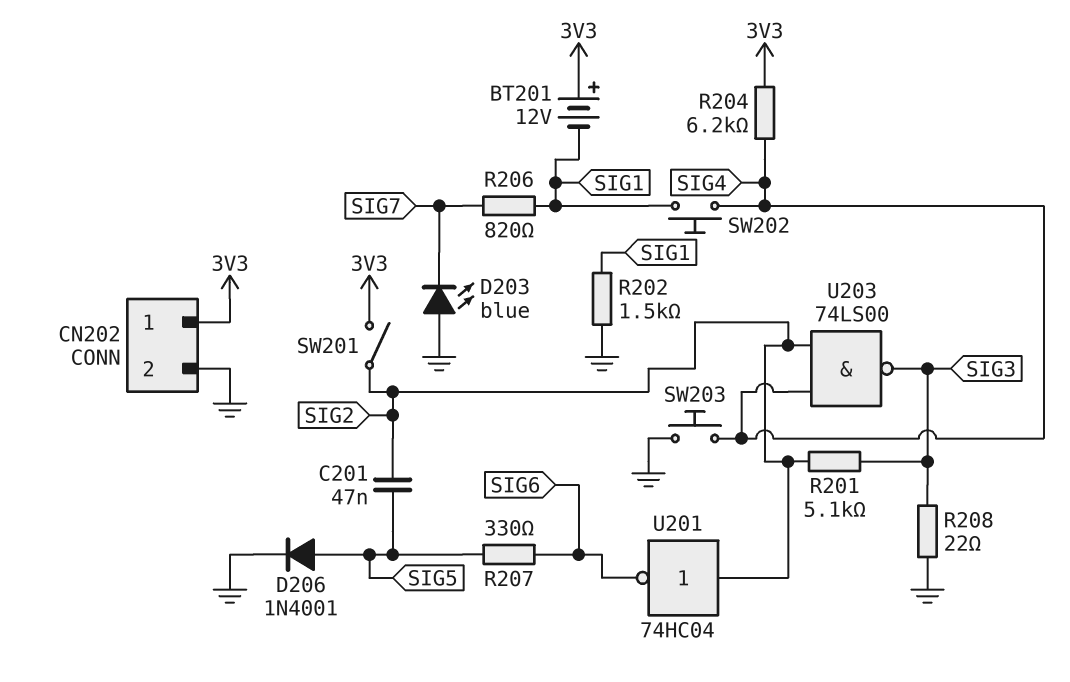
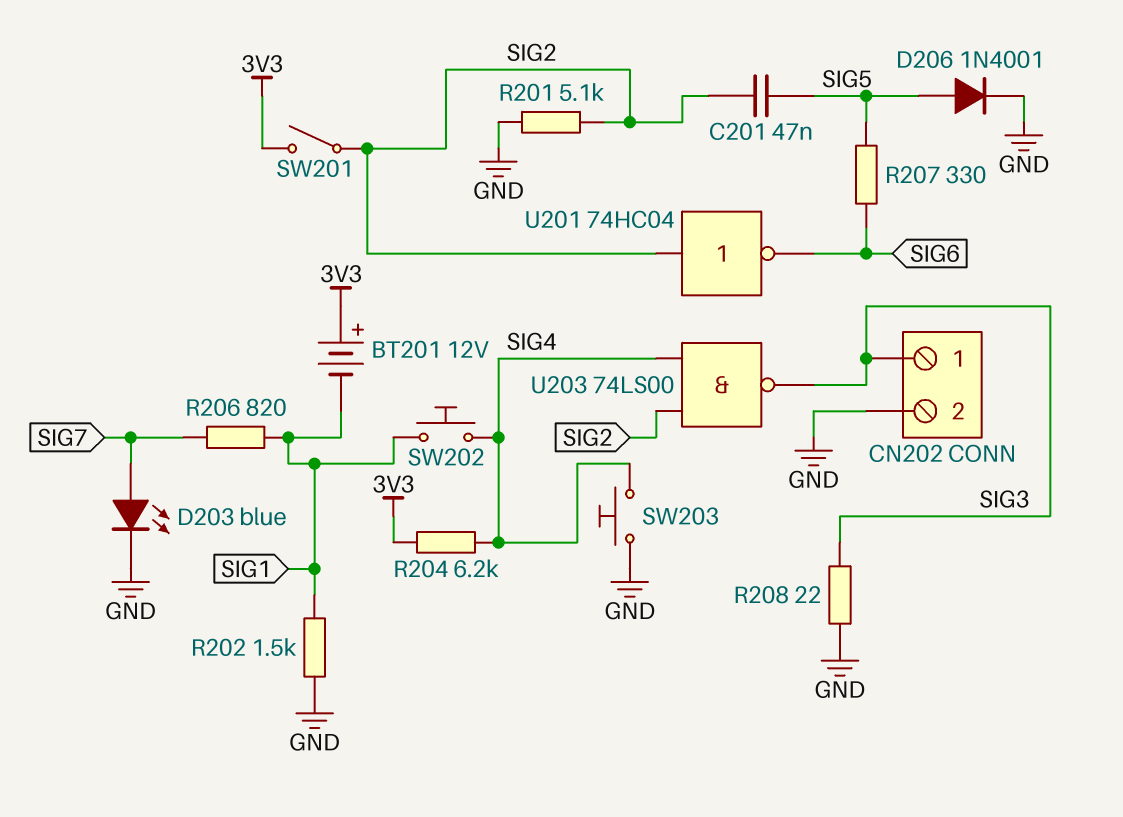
CN202 pin 1: 3V3 -> SIG3
D203: LED blue (A GND, K SIG7) -> LED blue (A SIG7, K GND)
R201: 5.1k (SIG2, SIG3) -> 5.1k (GND, SIG2)

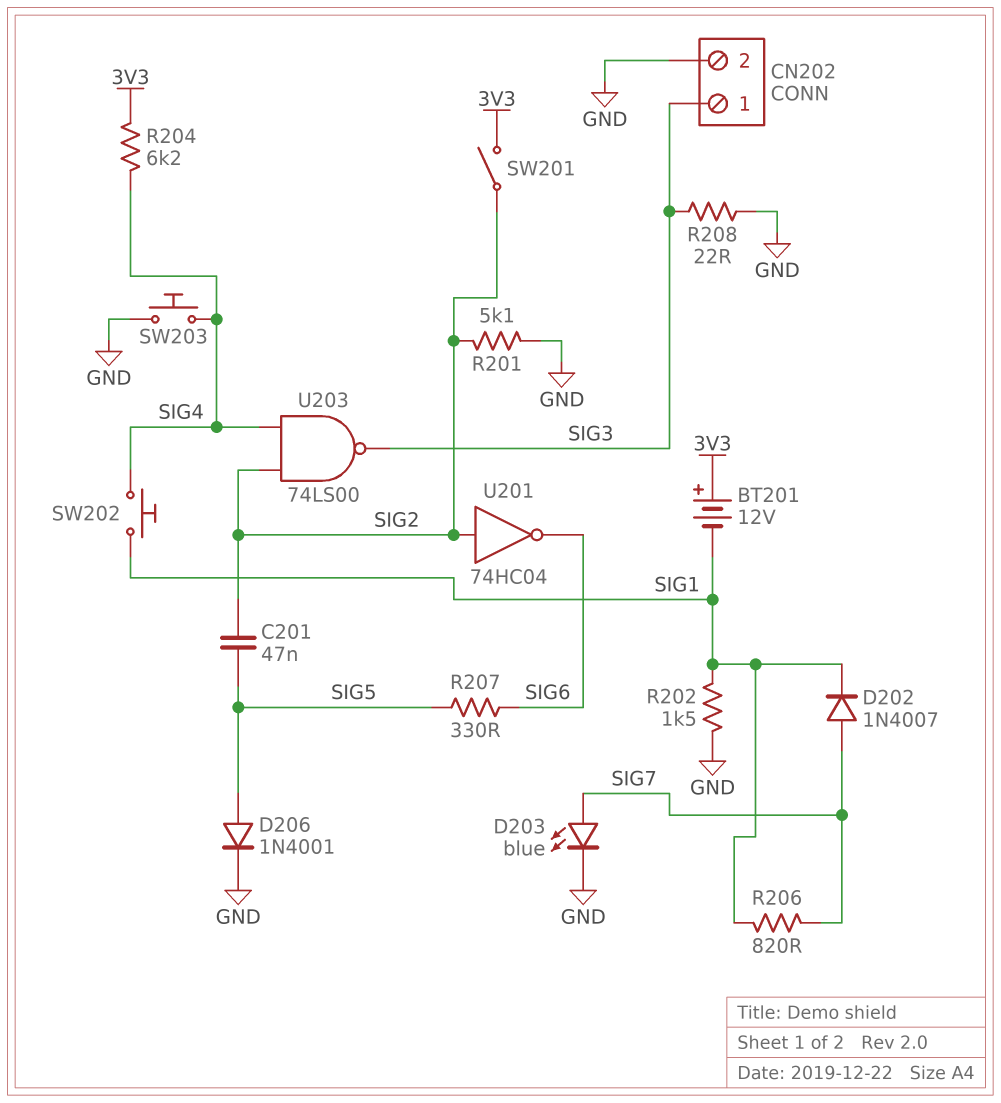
D202: none -> diode 1N4007 (A SIG7, K SIG1)

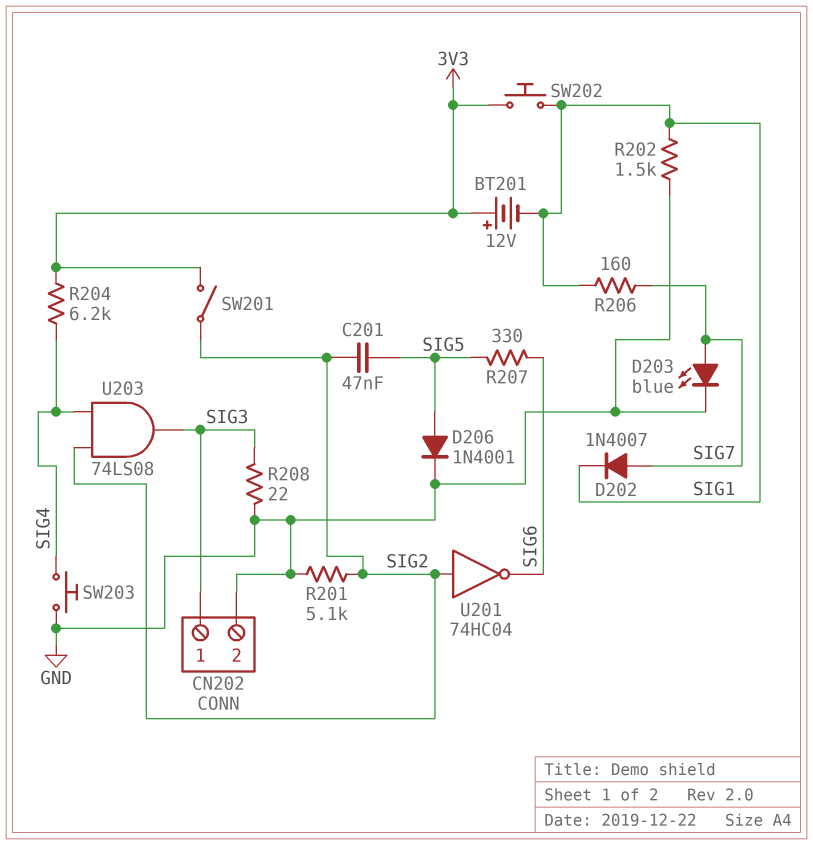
R206: 820 (SIG1, SIG7) -> 160 (SIG1, SIG7)
SW202: button (SIG1, SIG4) -> button (3V3, SIG1)
U203: NAND 74LS00 (in SIG2, in SIG4, out SIG3) -> AND 74LS08 (in SIG2, in SIG4, out SIG3)

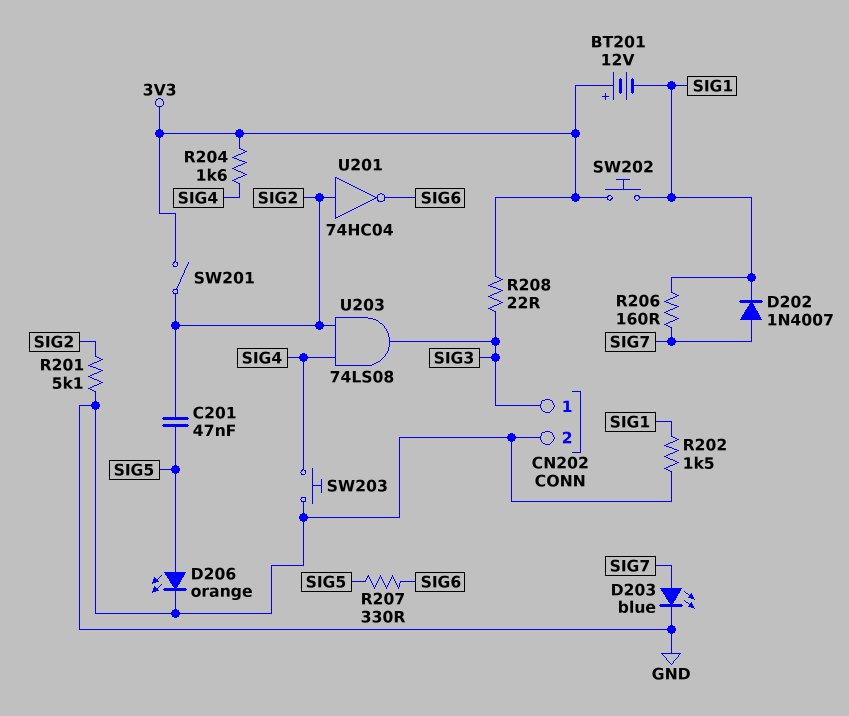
D206: diode 1N4001 (A SIG5, K GND) -> LED orange (A SIG5, K GND)
R204: 6.2k (3V3, SIG4) -> 1.6k (3V3, SIG4)
R208: 22 (GND, SIG3) -> 22 (3V3, SIG3)

